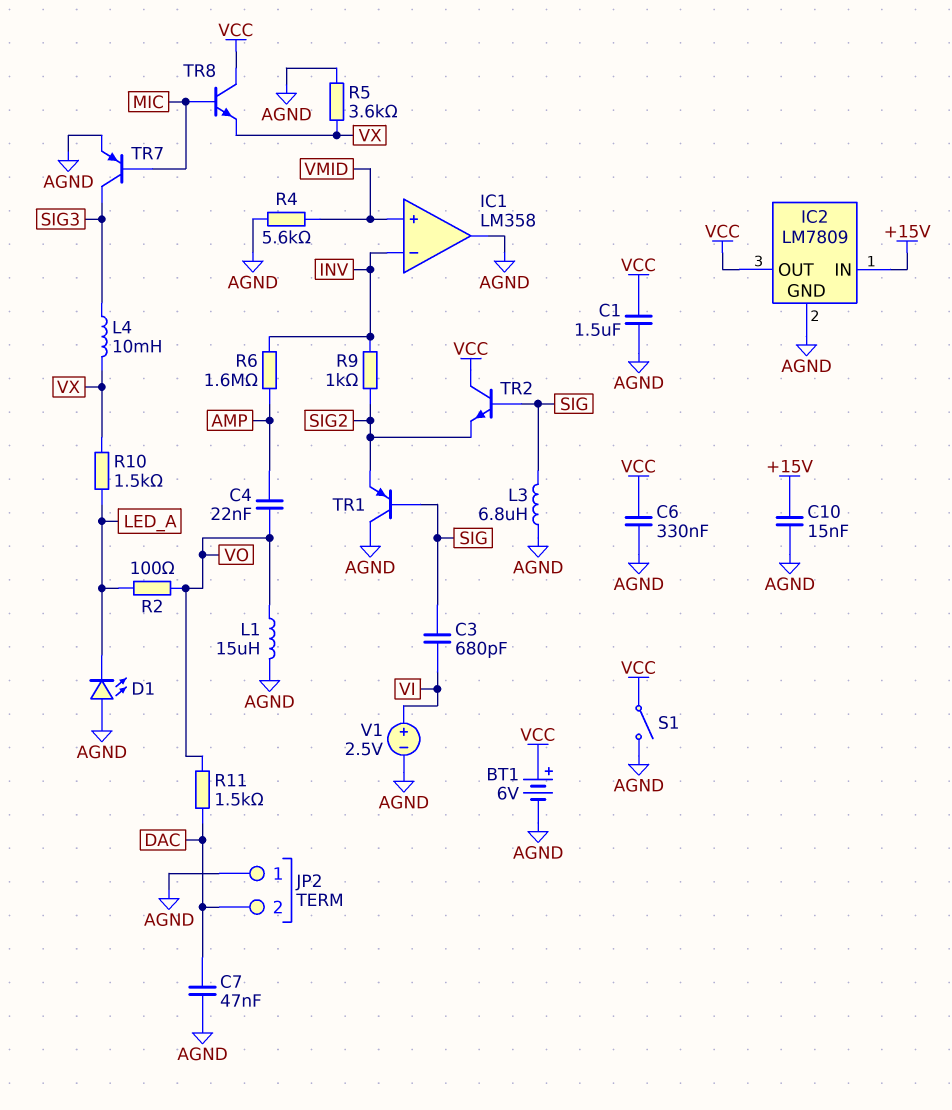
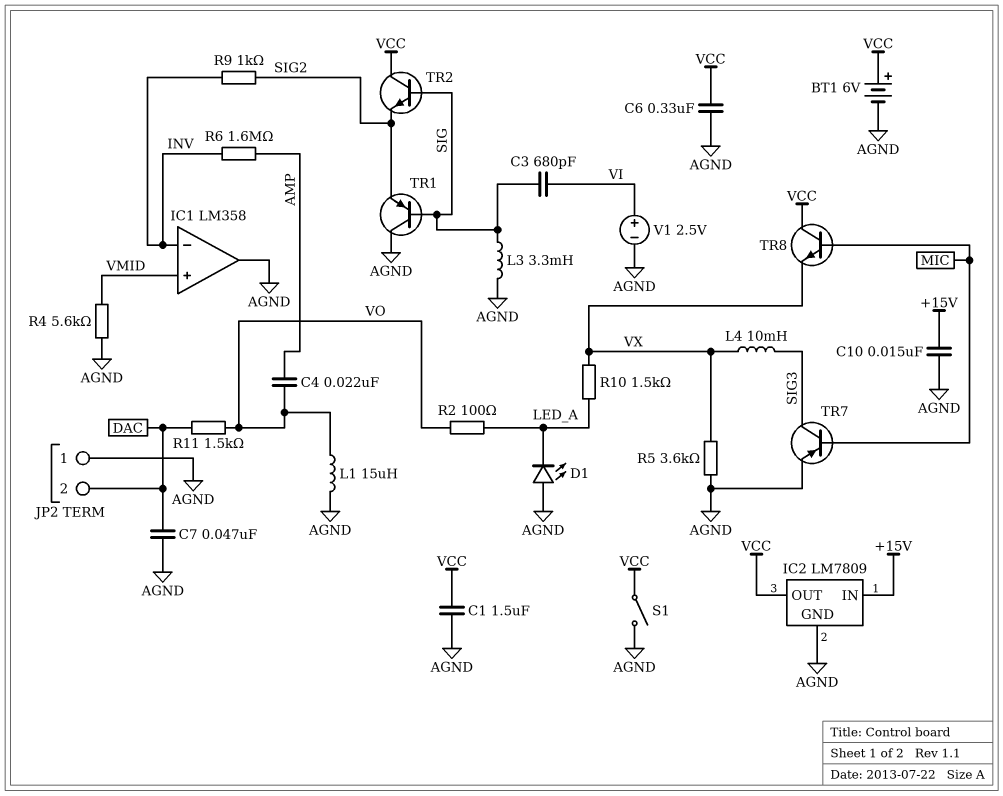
L3: 6.8uH (AGND, SIG) -> 3.3mH (AGND, SIG)

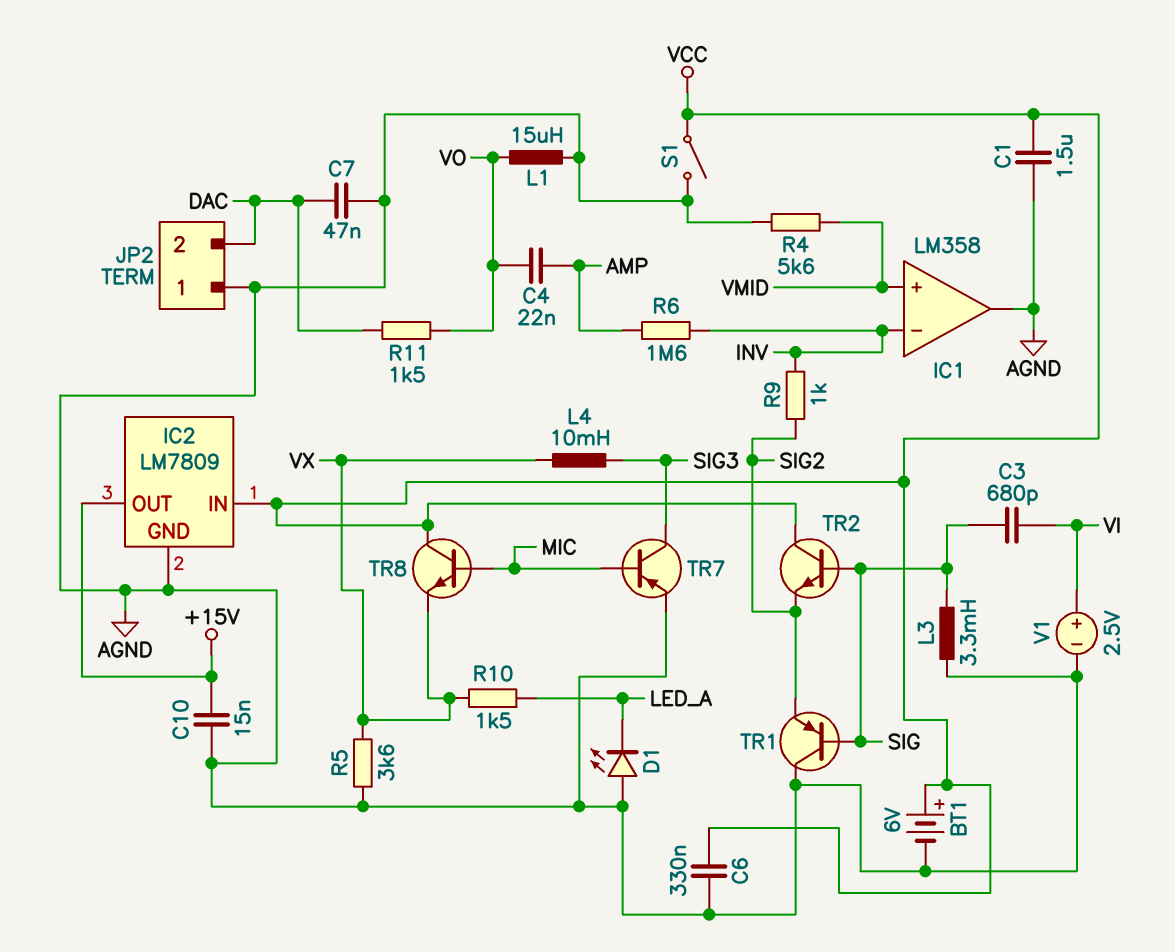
IC2 pin IN: +15V -> VCC
IC2 pin OUT: VCC -> +15V
R2: 100 (LED_A, VO) -> none

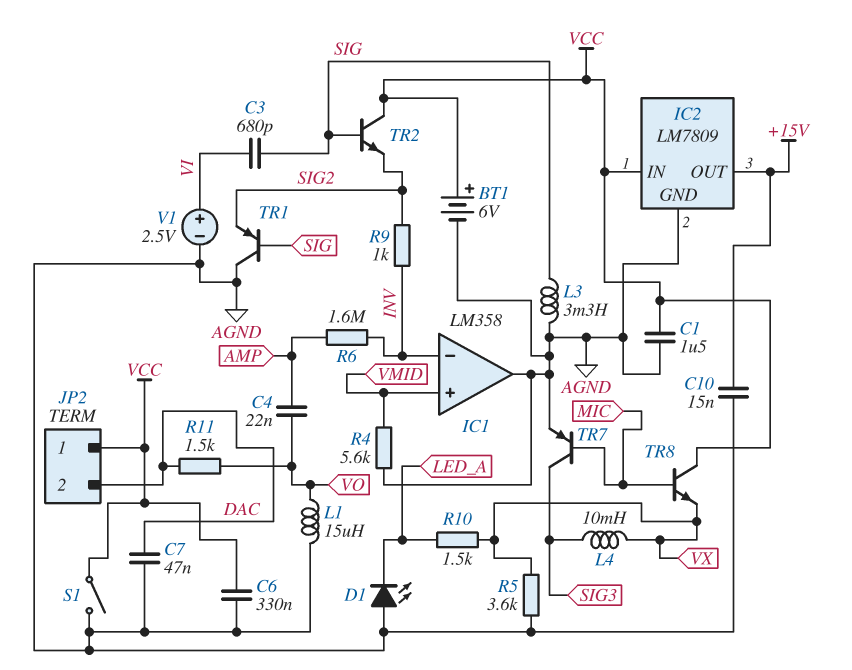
JP2 pin 1: AGND -> VCC

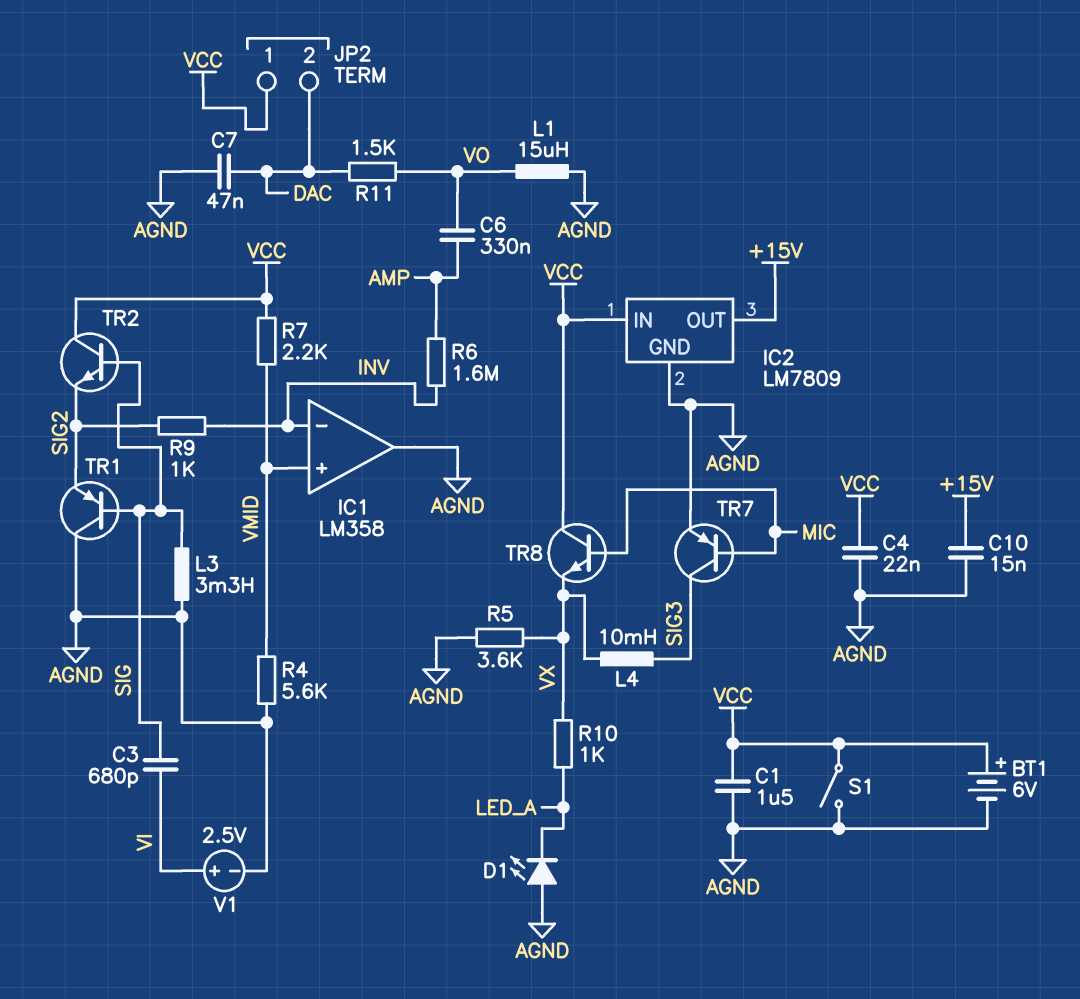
C4: 22nF (AMP, VO) -> 22nF (AGND, VCC)
C6: 330nF (AGND, VCC) -> 330nF (AMP, VO)
R7: none -> 2.2k (VCC, VMID)
R10: 1.5k (LED_A, VX) -> 1k (LED_A, VX)

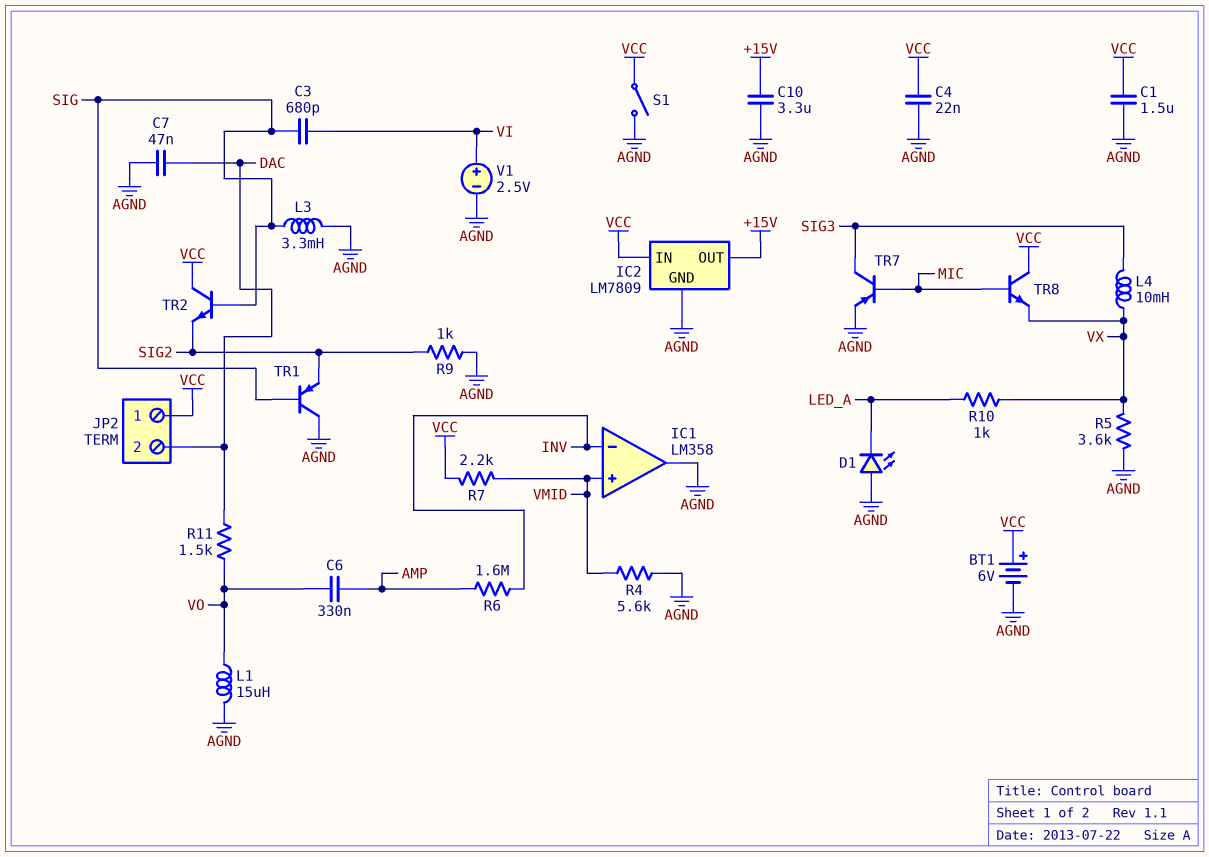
C10: 15nF (+15V, AGND) -> 3.3uF (+15V, AGND)
R9: 1k (INV, SIG2) -> 1k (AGND, SIG2)

